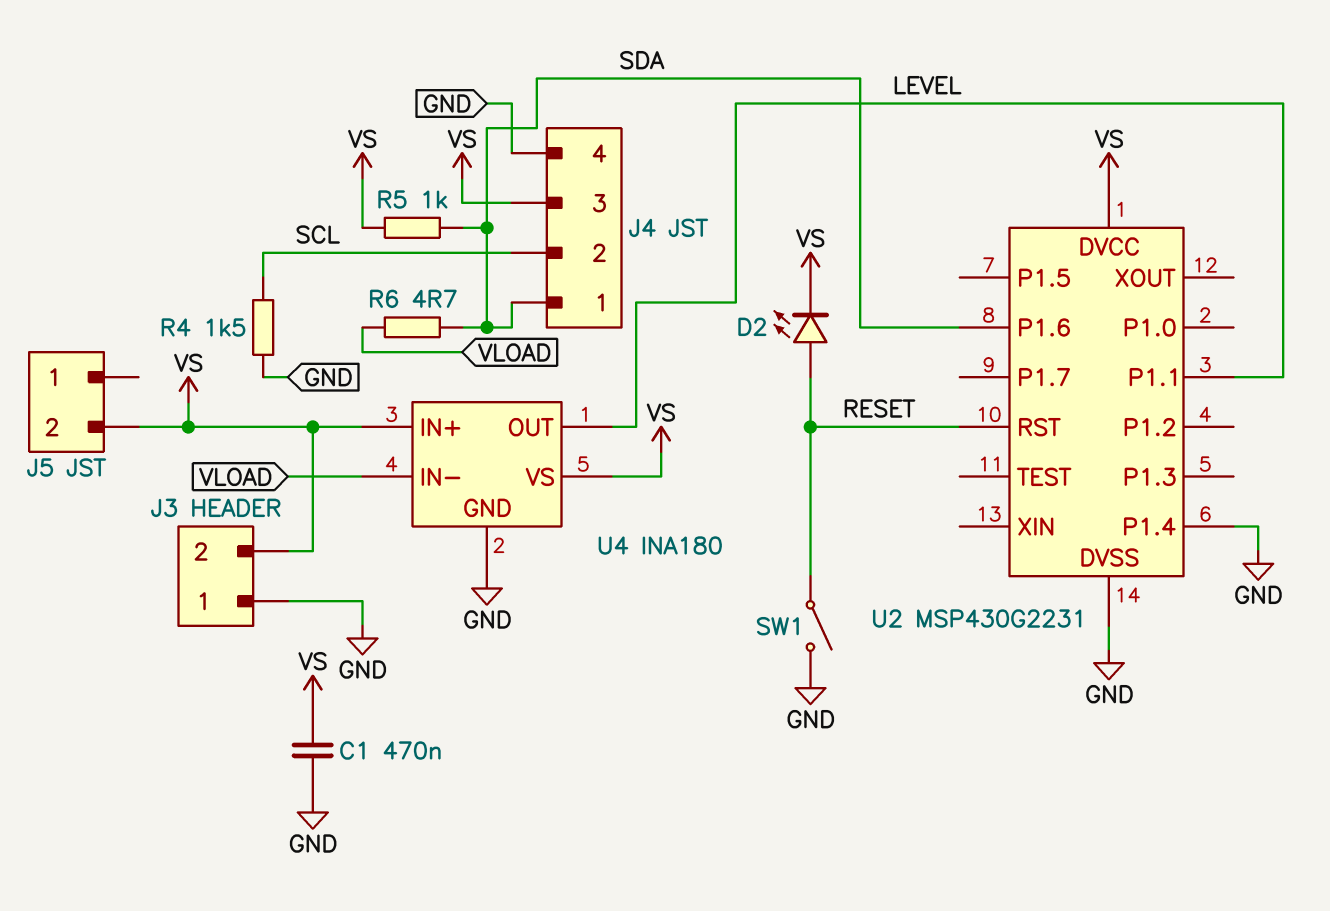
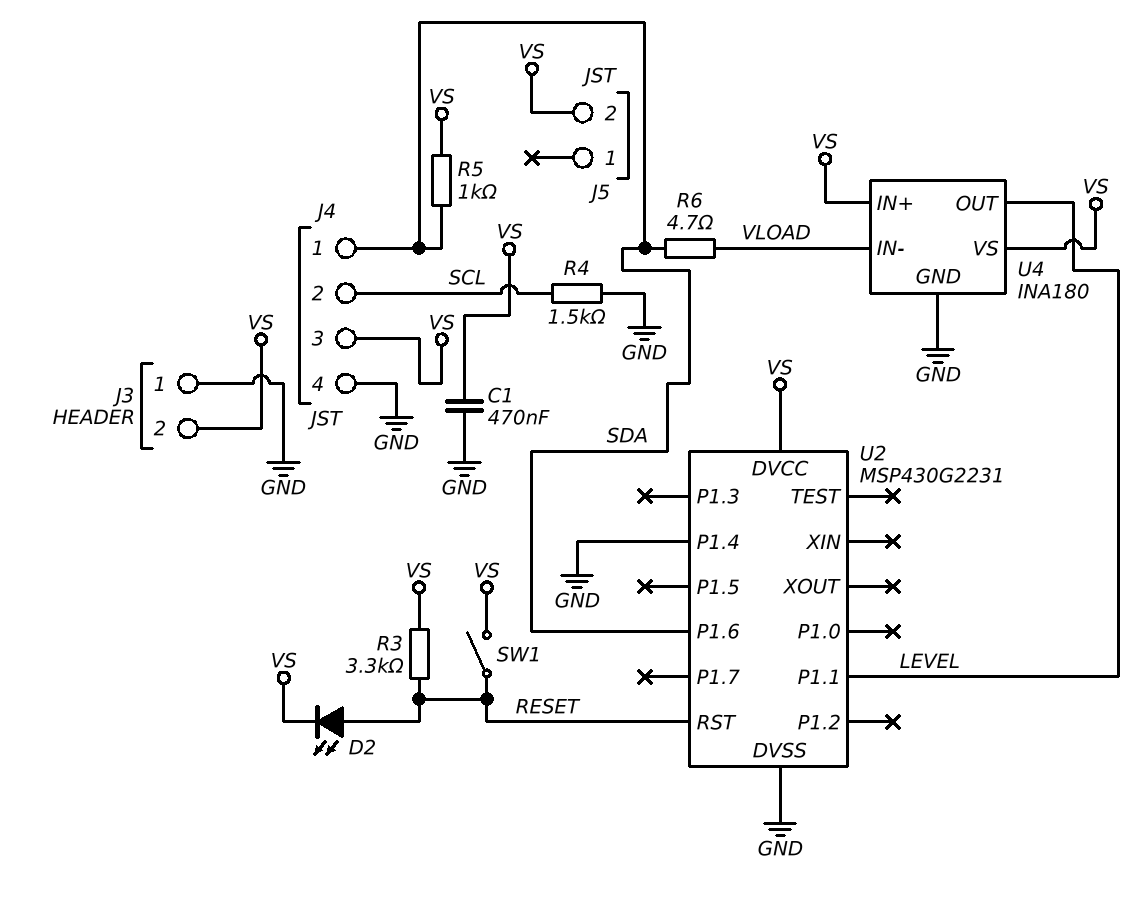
R3: none -> 3.3k (RESET, VS)
SW1: switch (GND, RESET) -> switch (RESET, VS)

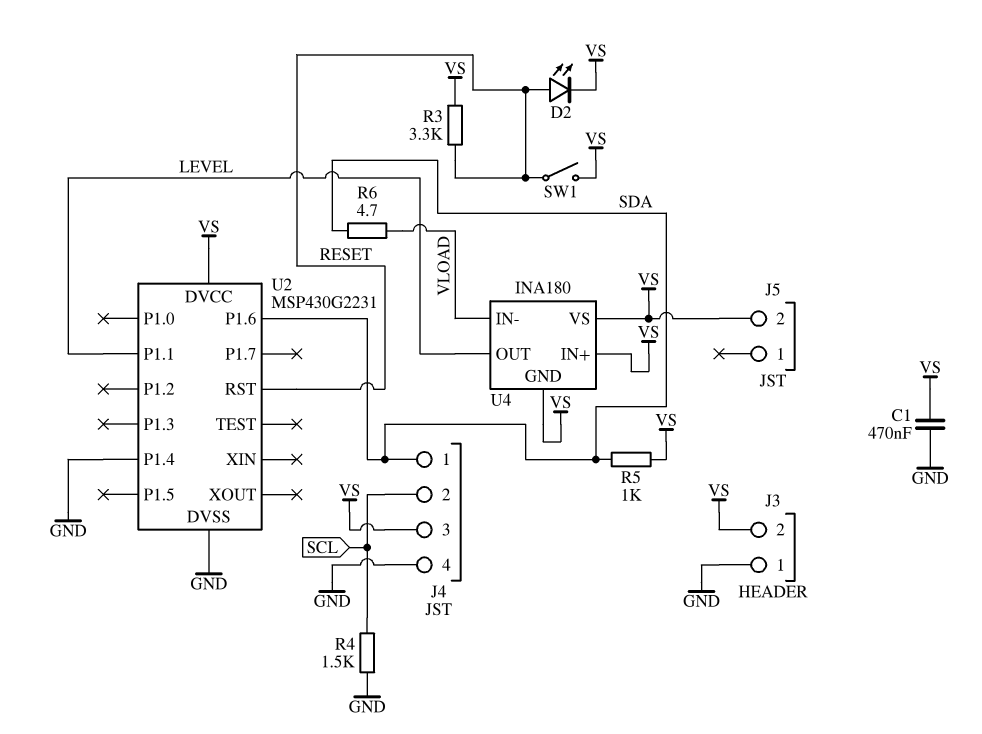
U4 pin GND: GND -> VS

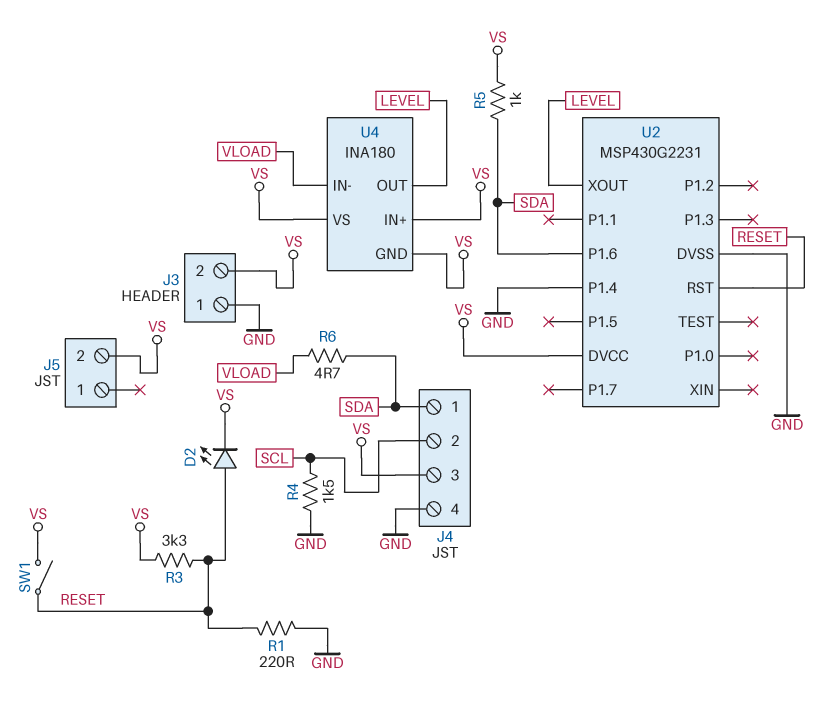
C1: 470nF (GND, VS) -> none
R1: none -> 220 (GND, RESET)
U2 pin P1.1: LEVEL -> none
U2 pin XOUT: none -> LEVEL

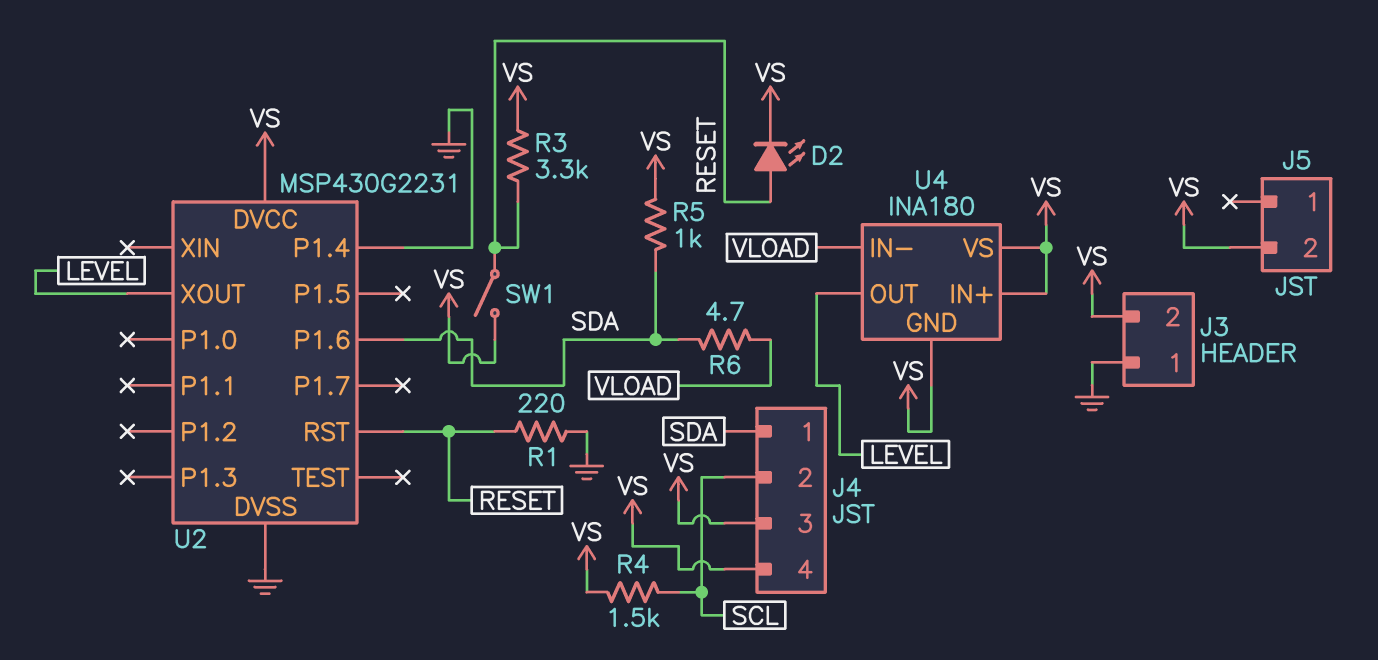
J4 pin 4: GND -> VS
R4: 1.5k (GND, SCL) -> 1.5k (SCL, VS)

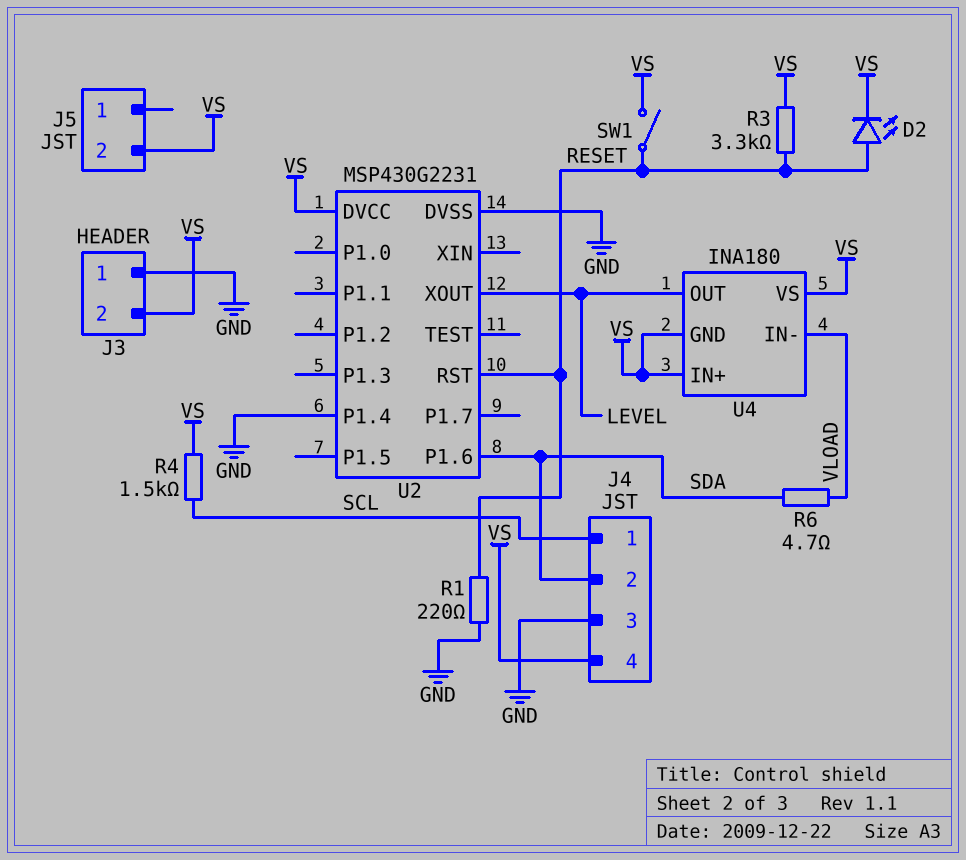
J4 pin 1: SDA -> SCL
J4 pin 2: SCL -> SDA
J4 pin 3: VS -> GND
R5: 1k (SDA, VS) -> none

